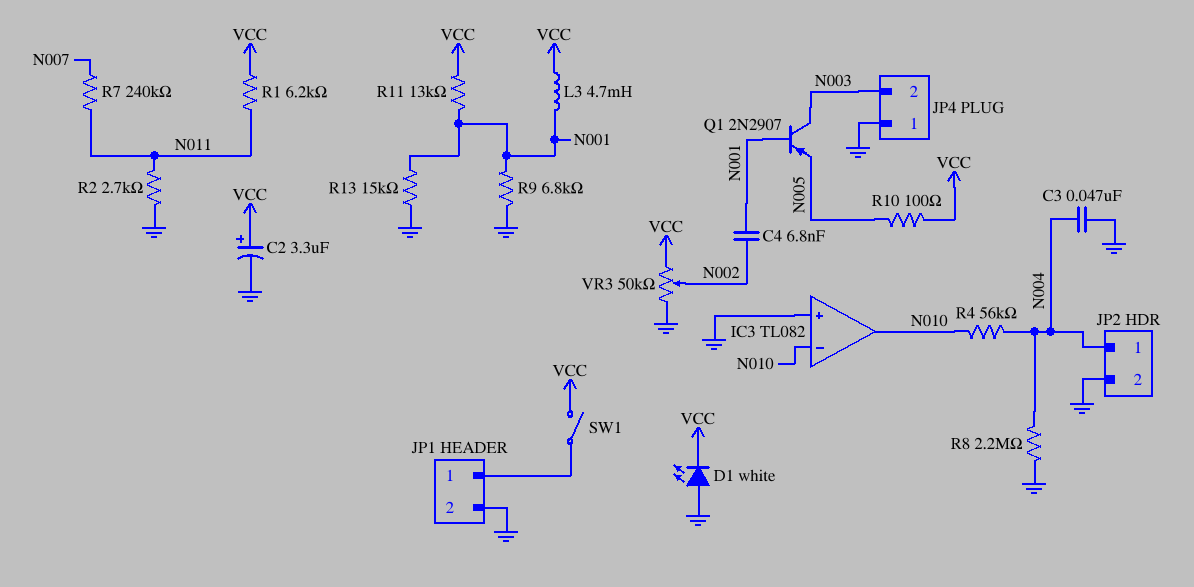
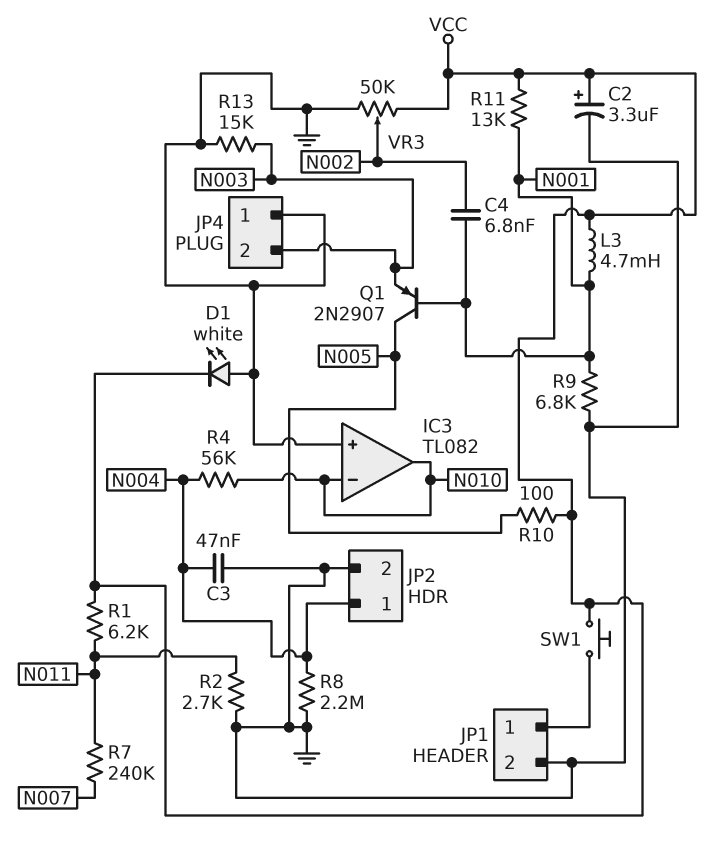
Q1: PNP 2N2907 (B N001, C N003, E N005) -> PNP 2N2907 (B N001, C N005, E N003)
R13: 15k (GND, N001) -> 15k (GND, N003)
SW1: switch (JP1/1, VCC) -> button (JP1/1, VCC)

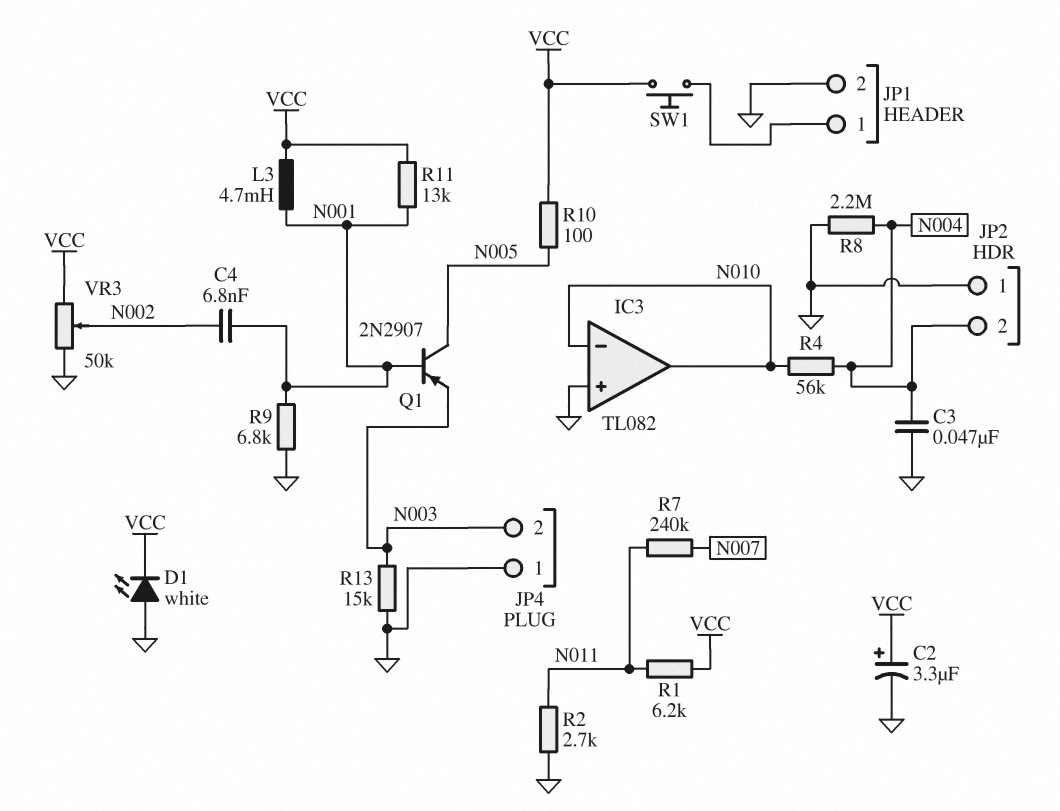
JP2 pin 1: N004 -> GND
JP2 pin 2: GND -> N004

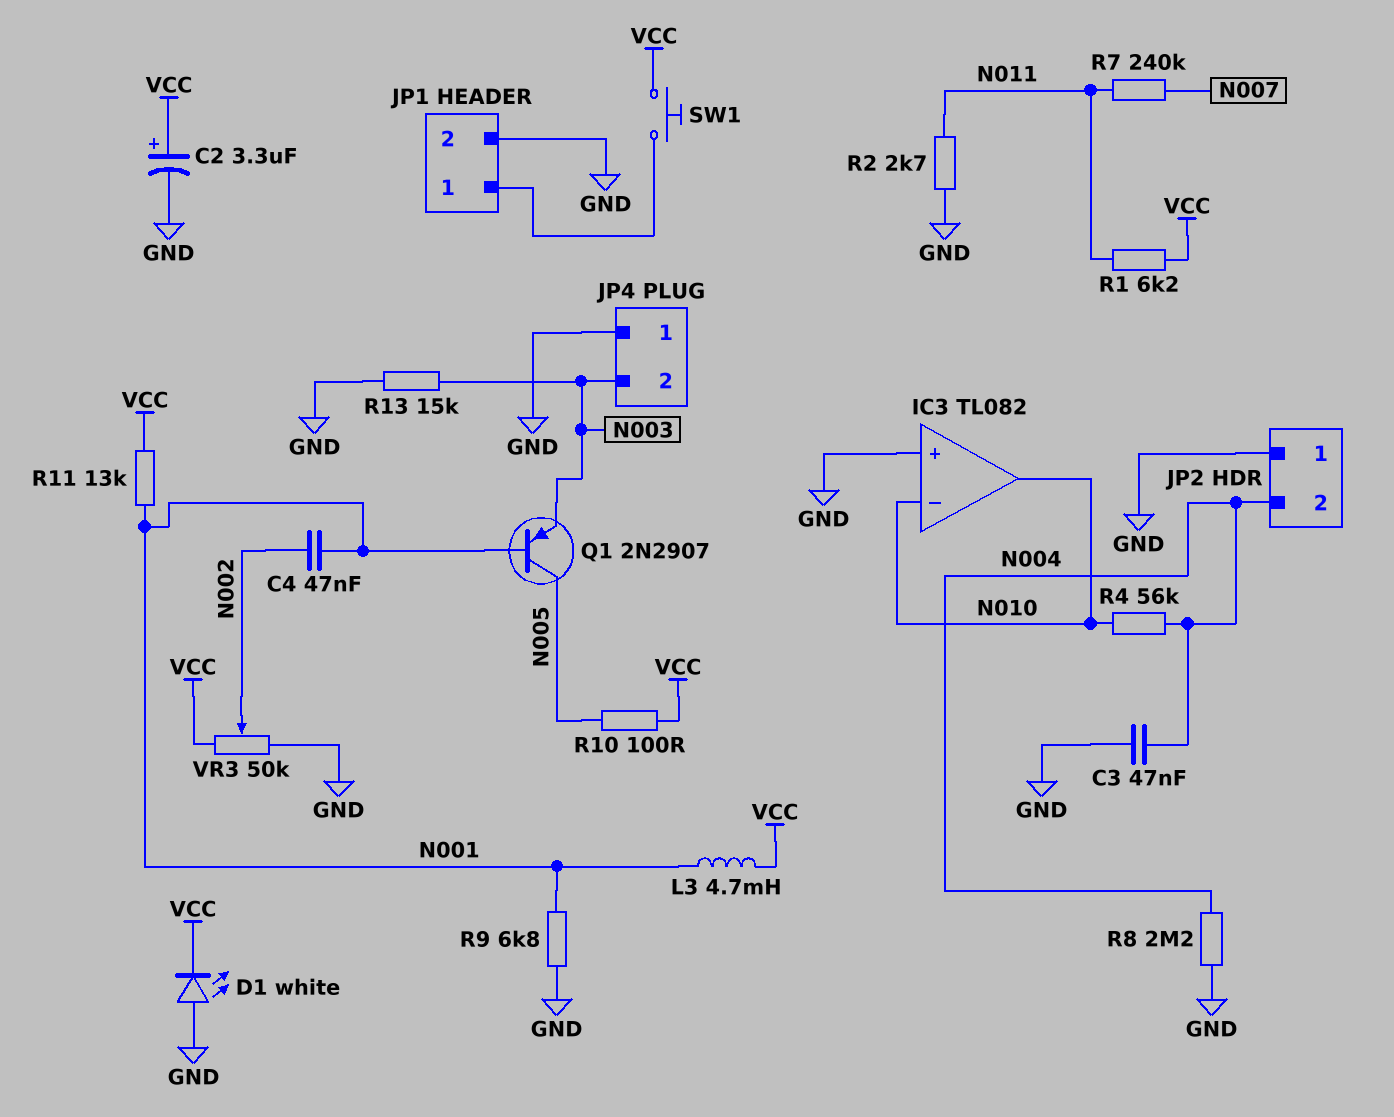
C4: 6.8nF (N001, N002) -> 47nF (N001, N002)

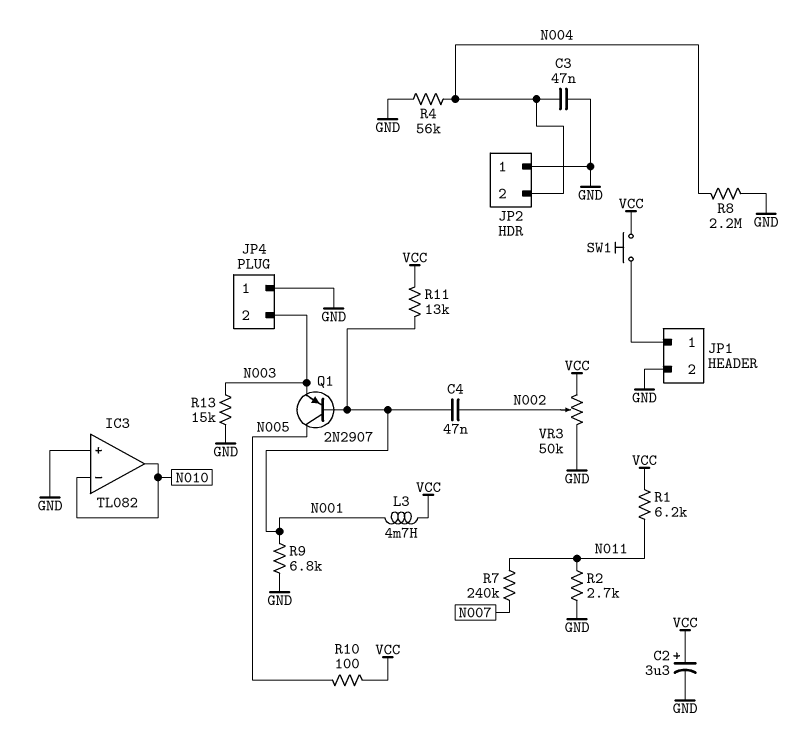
D1: LED white (A GND, K VCC) -> none
R4: 56k (N004, N010) -> 56k (GND, N004)

